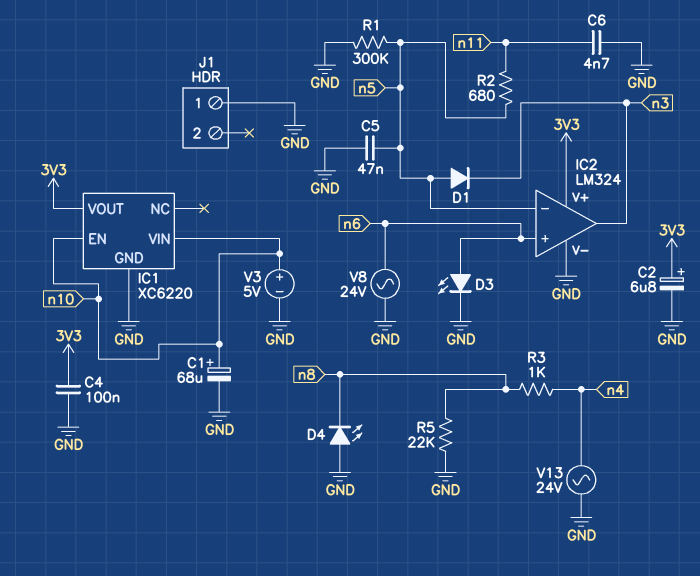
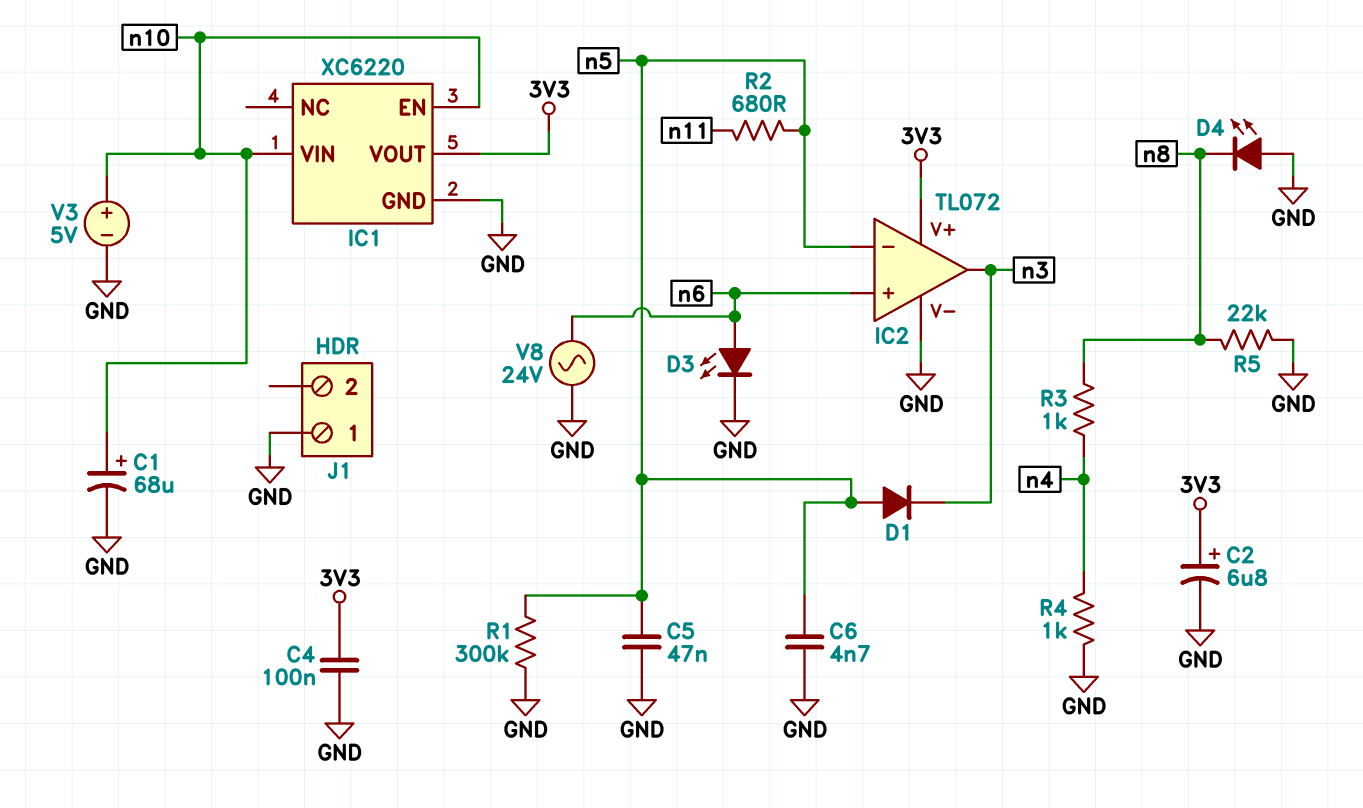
C6: 4.7nF (GND, n11) -> 4.7nF (GND, n5)
IC2: LM324 -> TL072
R4: none -> 1k (GND, n4)
V13: AC 24V (GND, n4) -> none

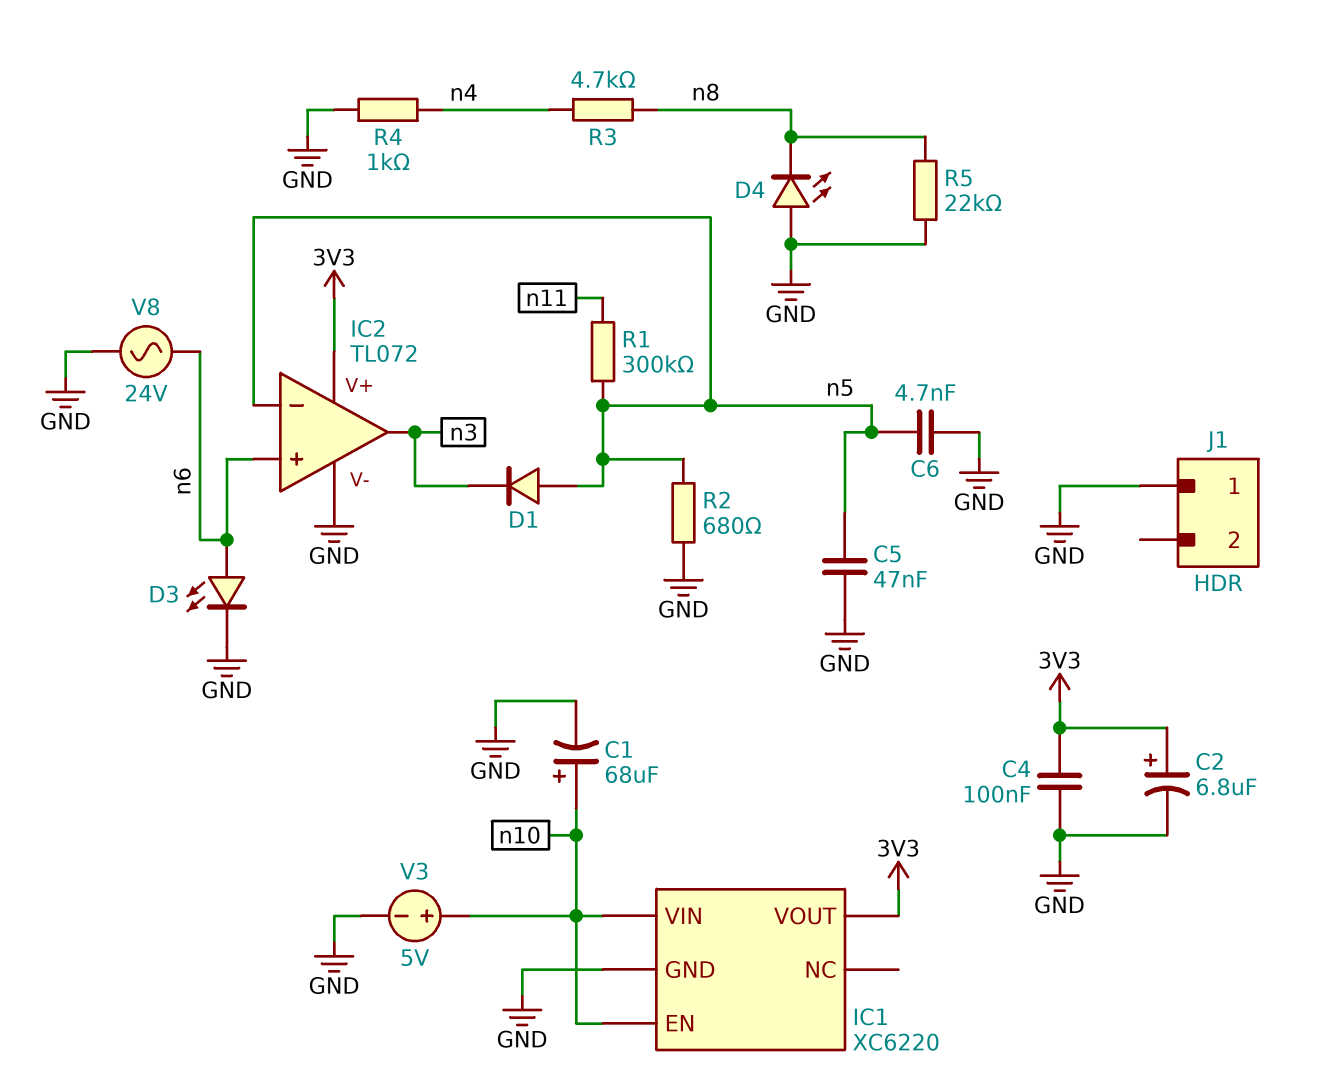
R1: 300k (GND, n5) -> 300k (n5, n11)
R2: 680 (n5, n11) -> 680 (GND, n5)
R3: 1k (n4, n8) -> 4.7k (n4, n8)

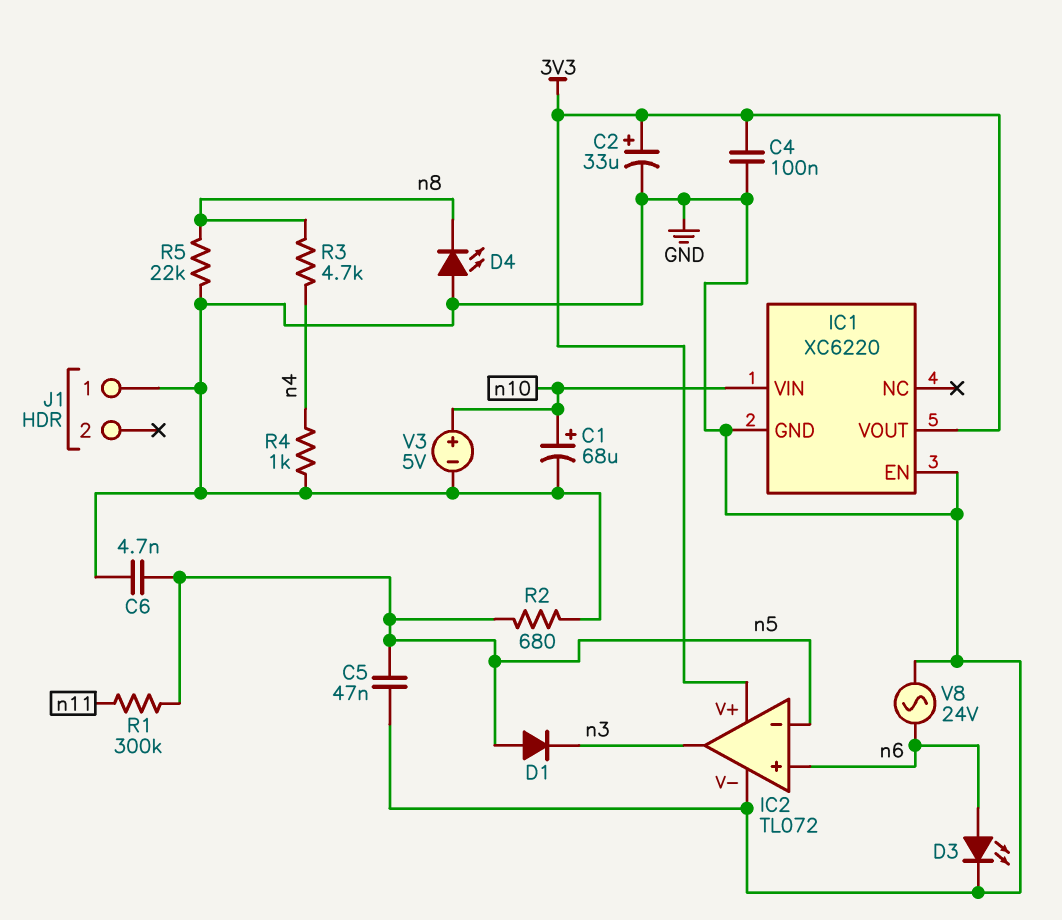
C2: 6.8uF (plus 3V3, minus GND) -> 33uF (plus 3V3, minus GND)
IC1 pin EN: n10 -> GND

